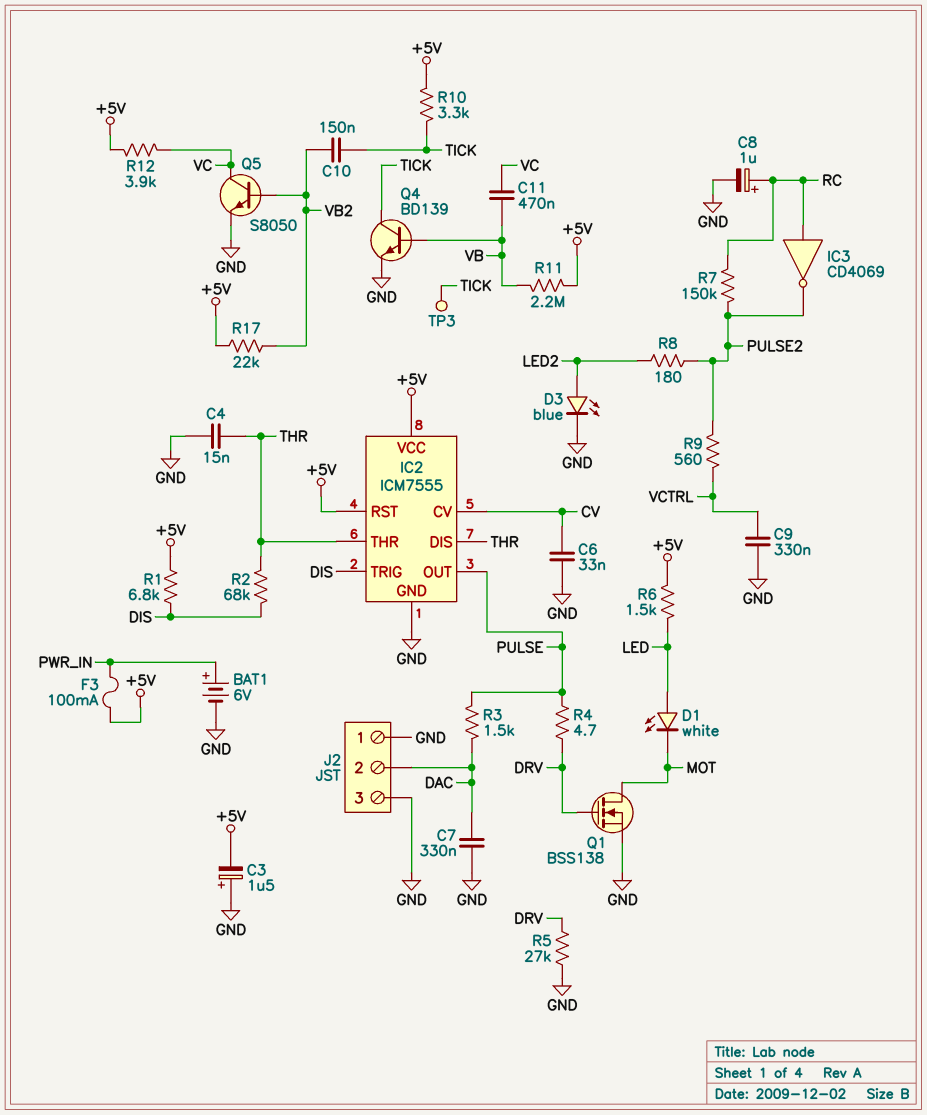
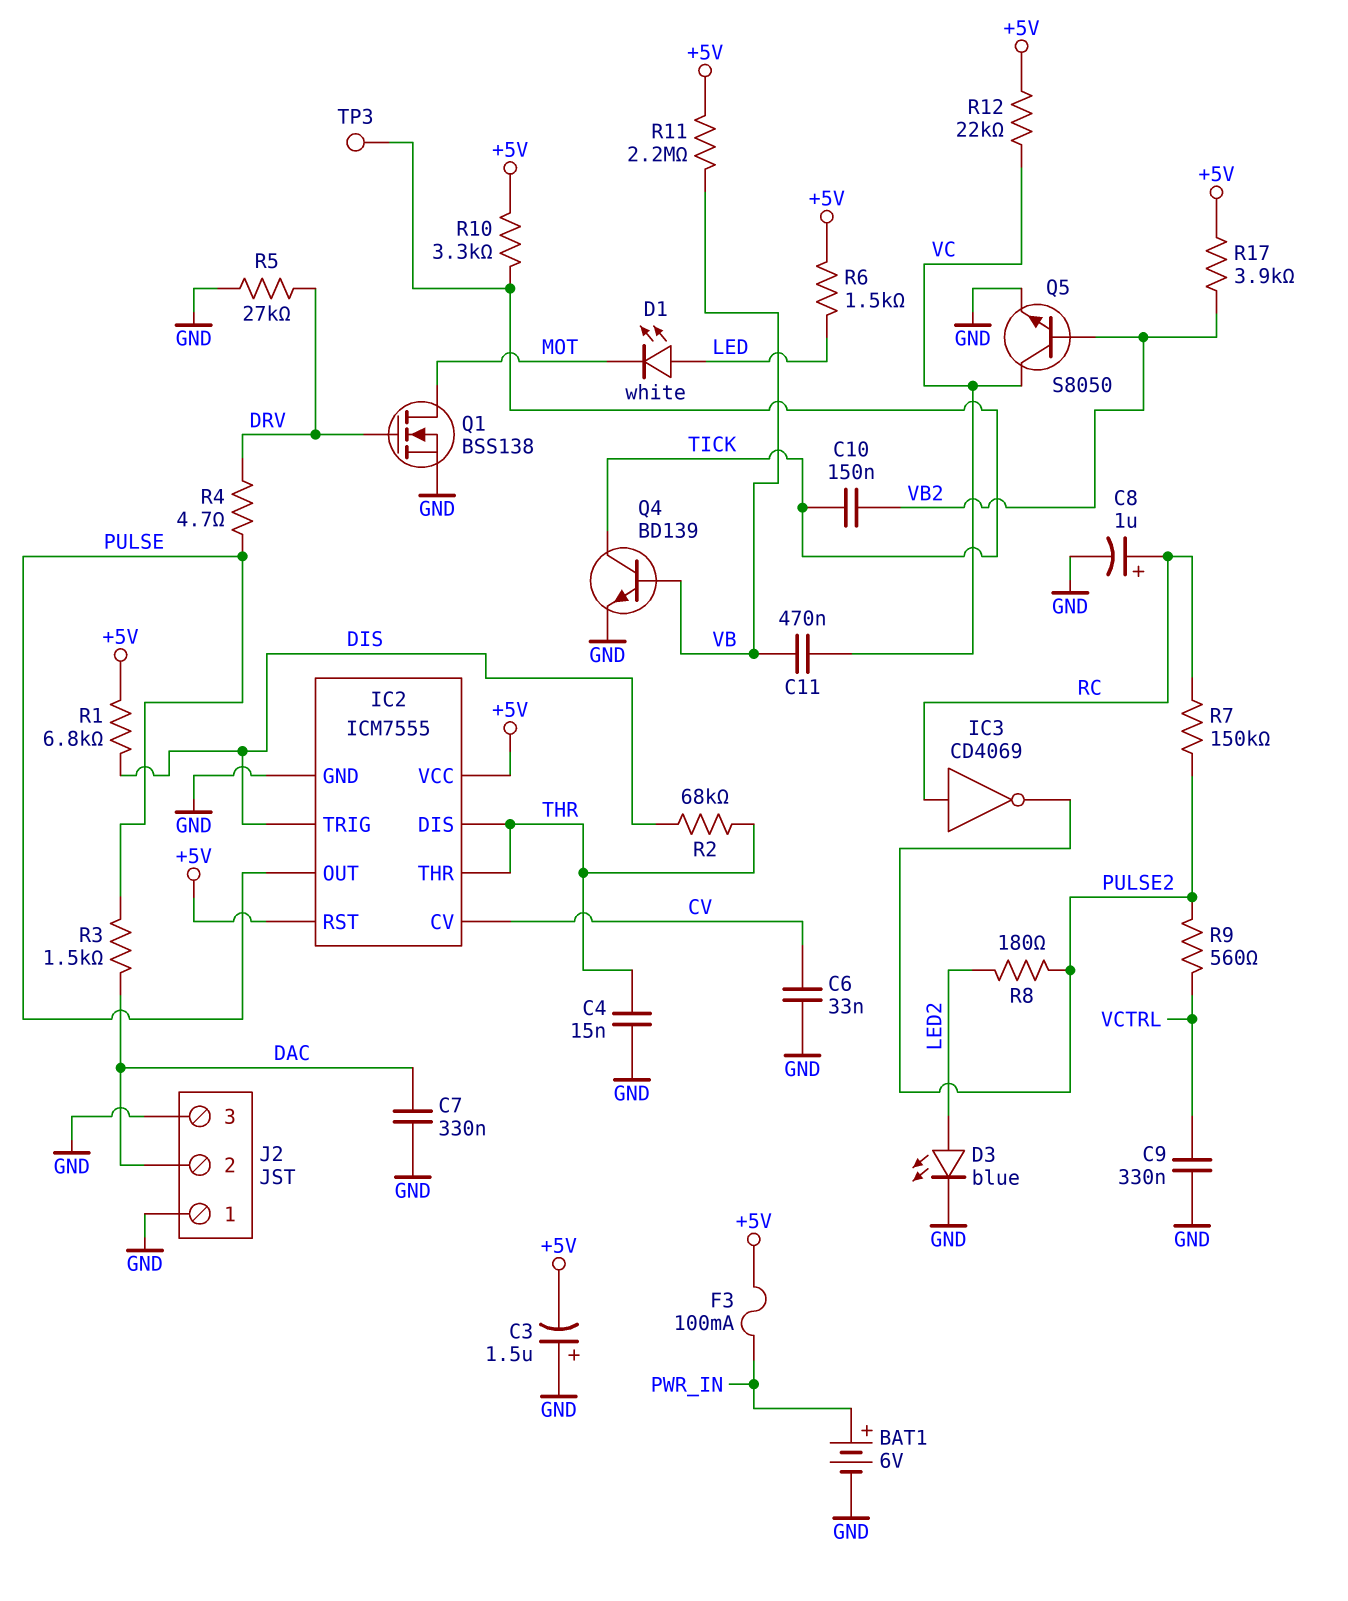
R12: 3.9k (+5V, VC) -> 22k (+5V, VC)
R17: 22k (+5V, VB2) -> 3.9k (+5V, VB2)

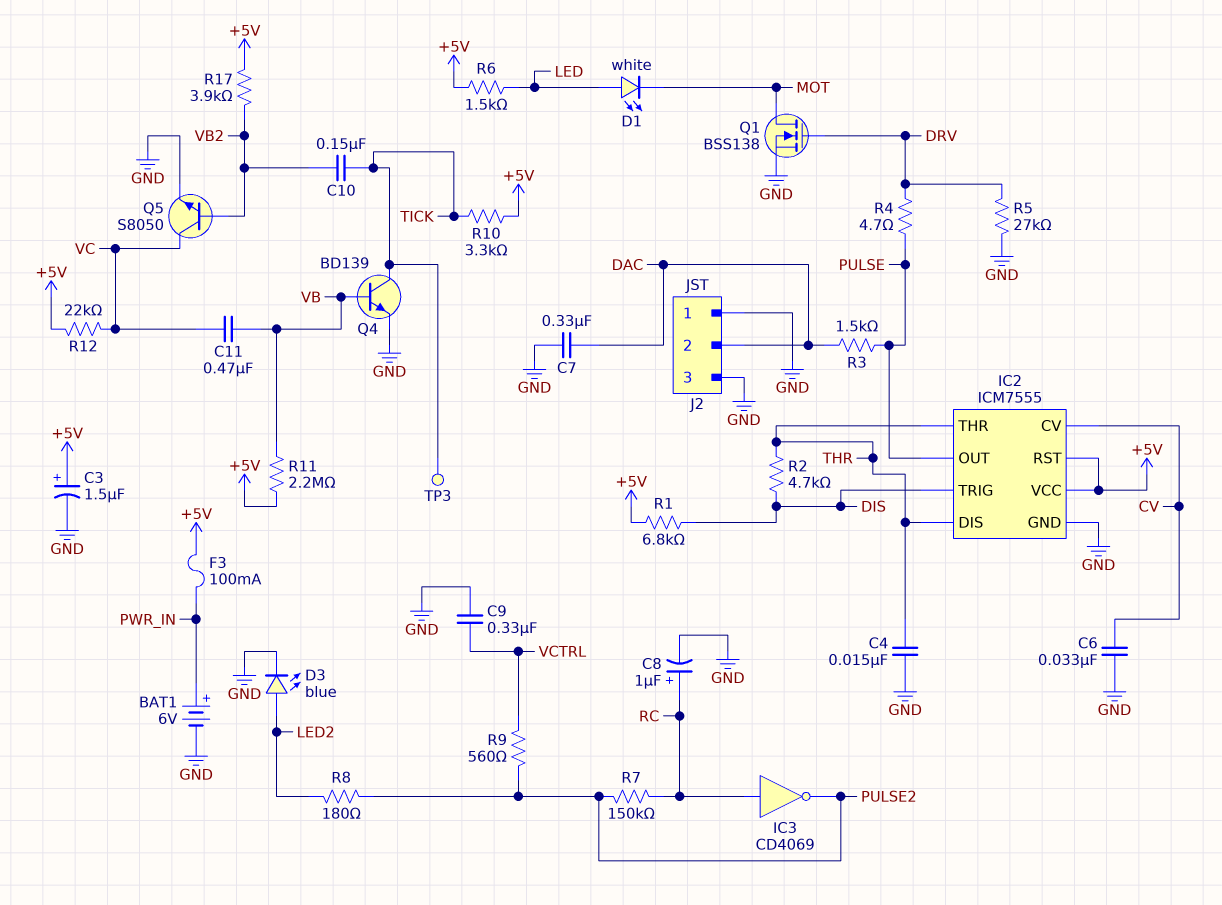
C3: 1.5uF (plus GND, minus +5V) -> 1.5uF (plus +5V, minus GND)
R2: 68k (DIS, THR) -> 4.7k (DIS, THR)

